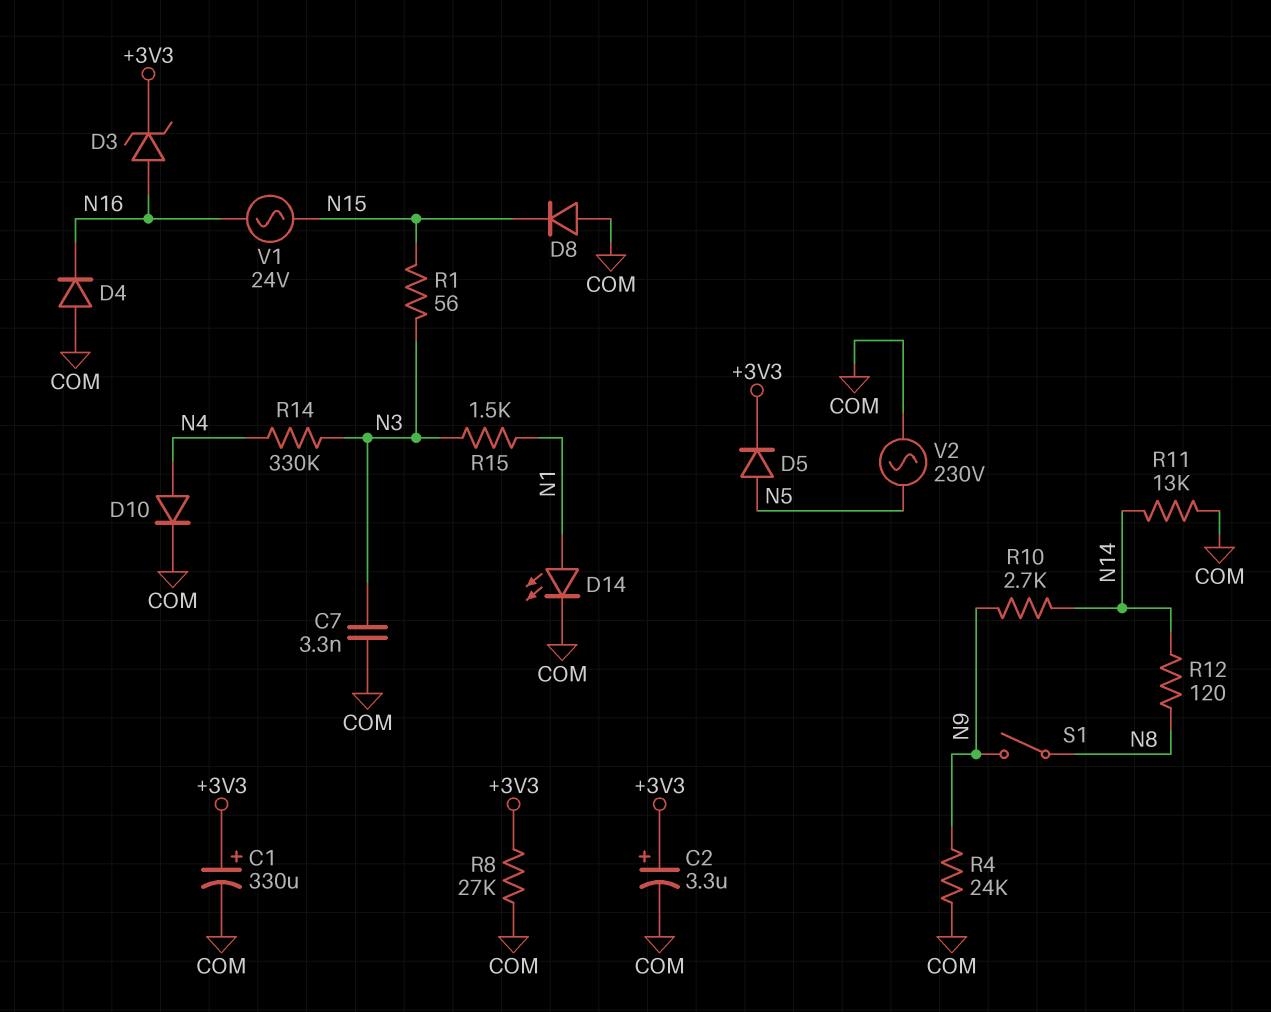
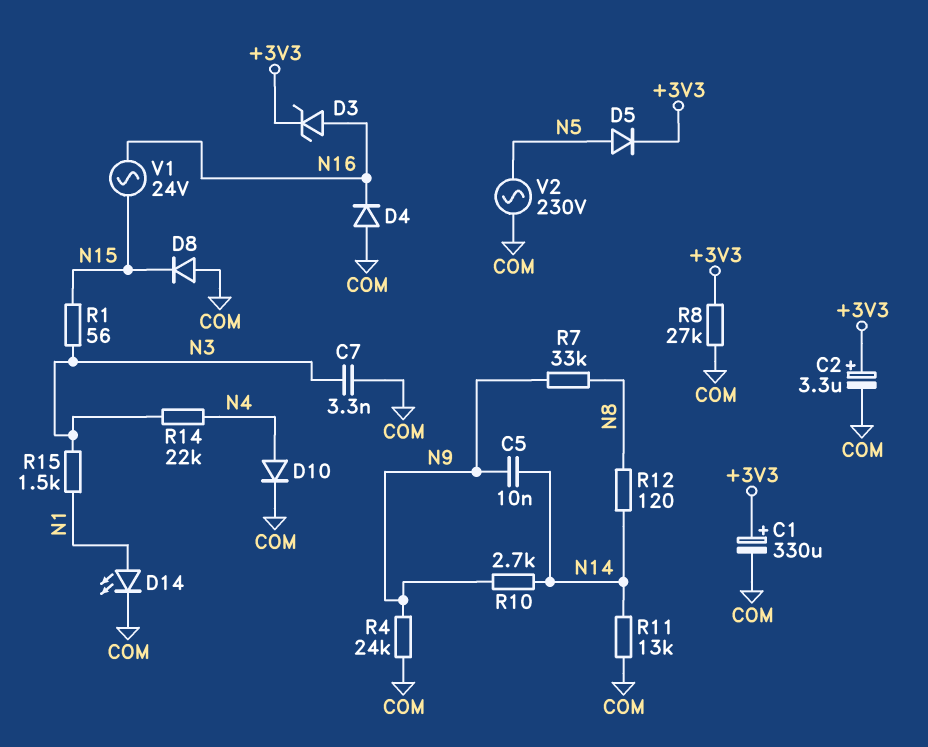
C5: none -> 10nF (N9, N14)
R7: none -> 33k (N8, N9)
R14: 330k (N3, N4) -> 22k (N3, N4)
S1: switch (N8, N9) -> none

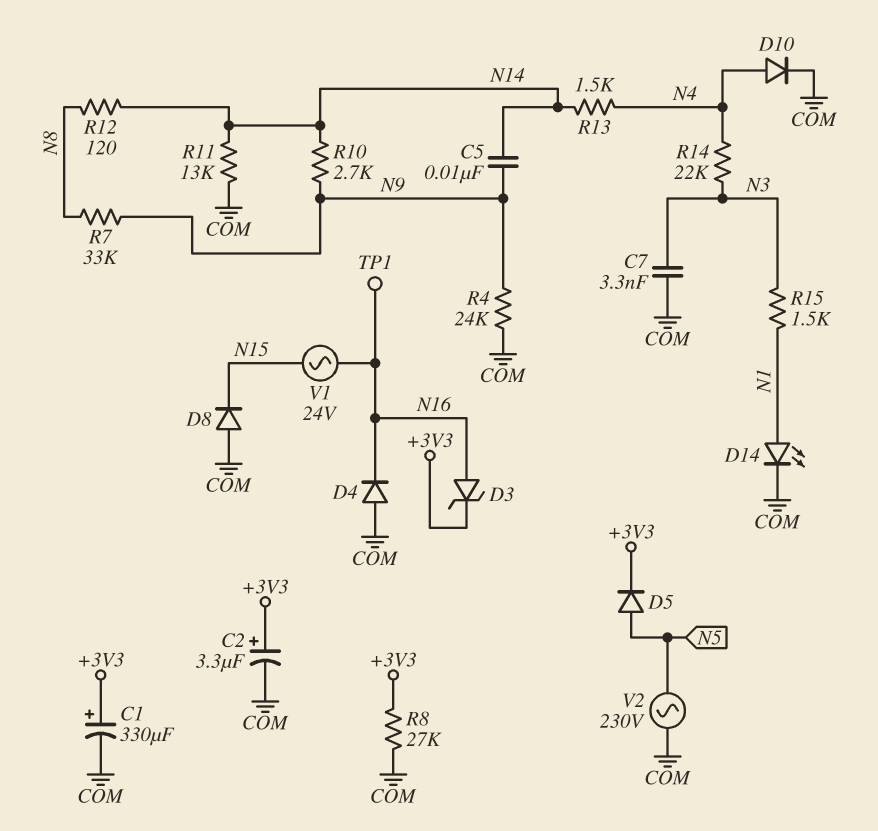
R1: 56 (N3, N15) -> none
R13: none -> 1.5k (N4, N14)
TP1: none -> test point (N16)

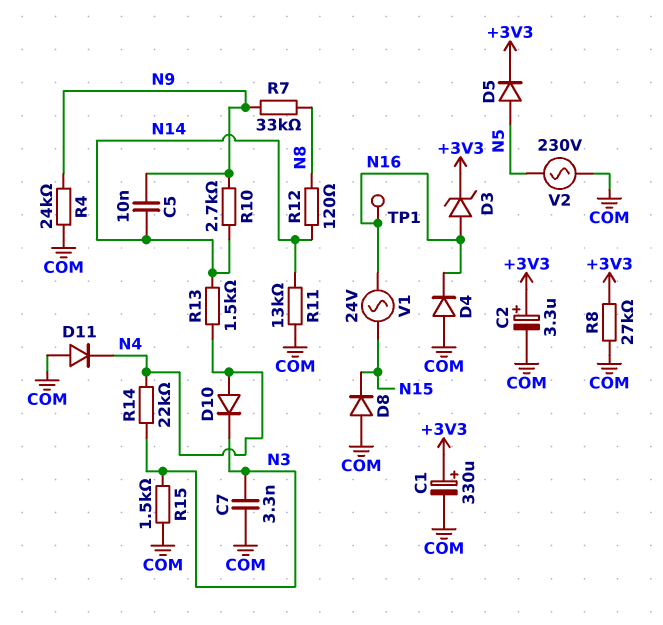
D10: diode (A N4, K COM) -> diode (A N4, K N3)
D11: none -> diode (A COM, K N4)
D14: LED (A N1, K COM) -> none
R15: 1.5k (N1, N3) -> 1.5k (COM, N3)

